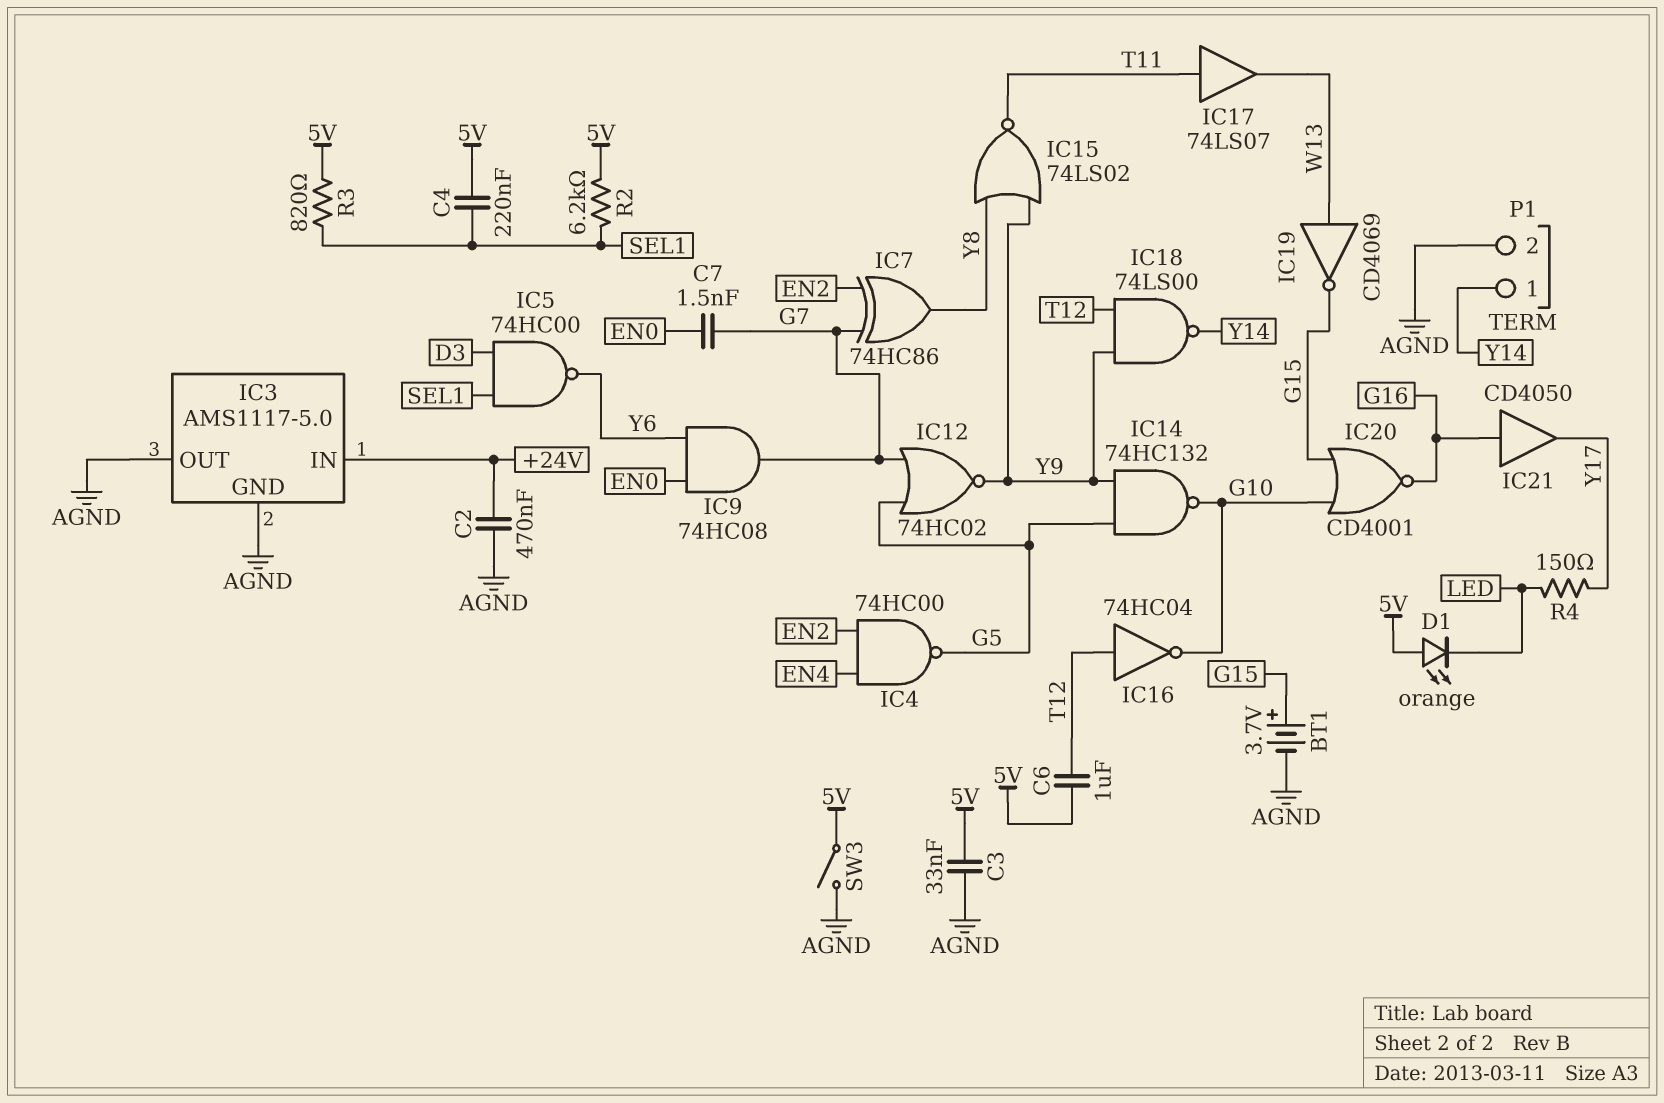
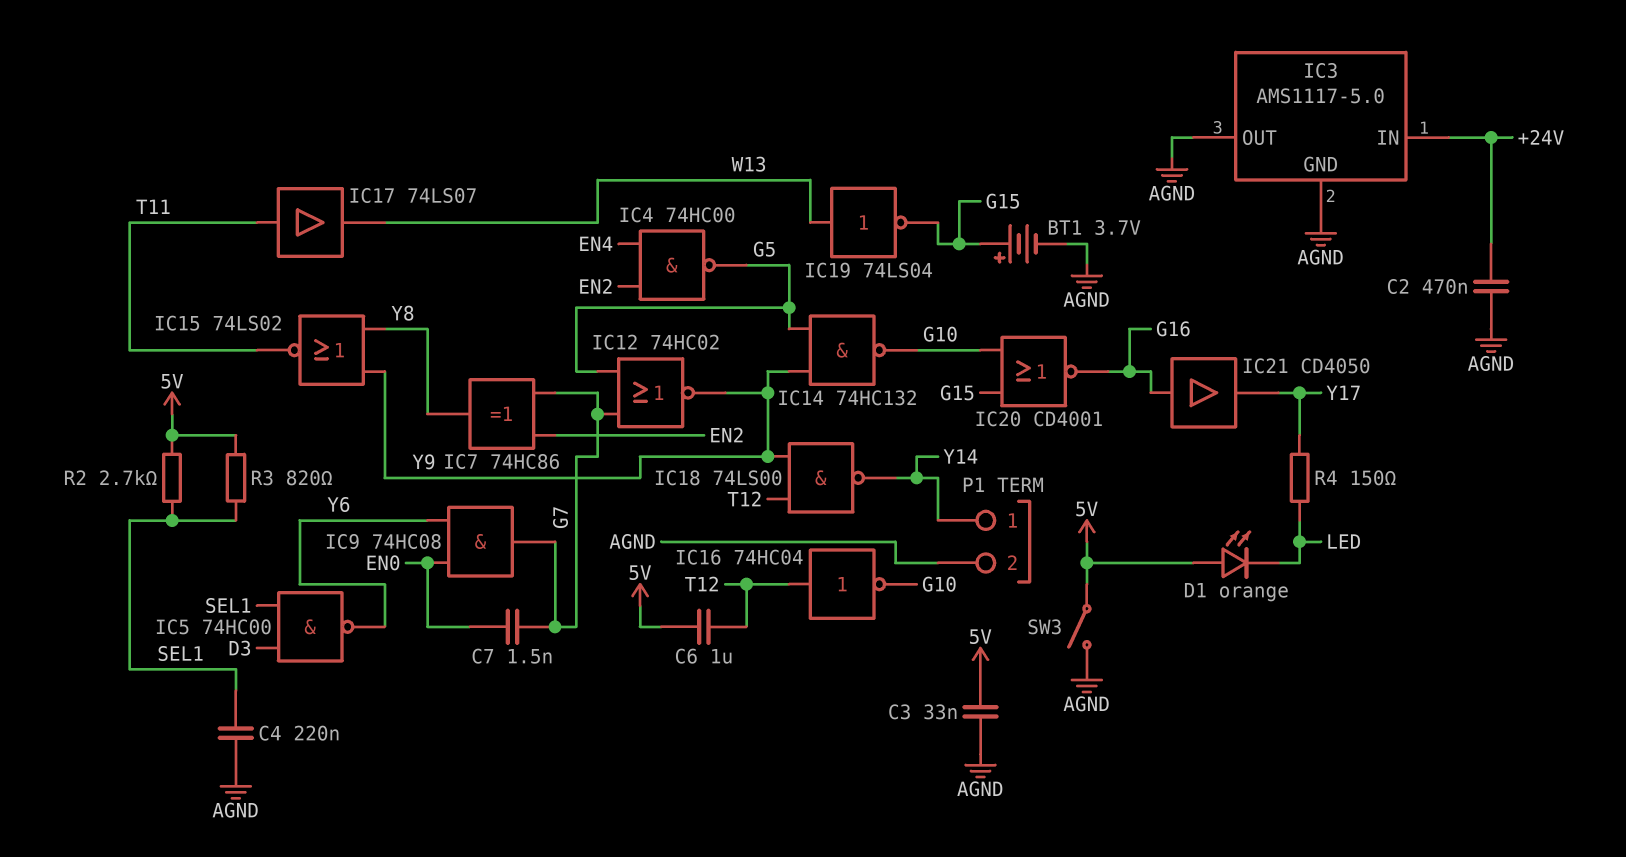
C4: 220nF (5V, SEL1) -> 220nF (AGND, SEL1)
IC19: NOT CD4069 (in W13, out G15) -> NOT 74LS04 (in W13, out G15)
R2: 6.2k (5V, SEL1) -> 2.7k (5V, SEL1)

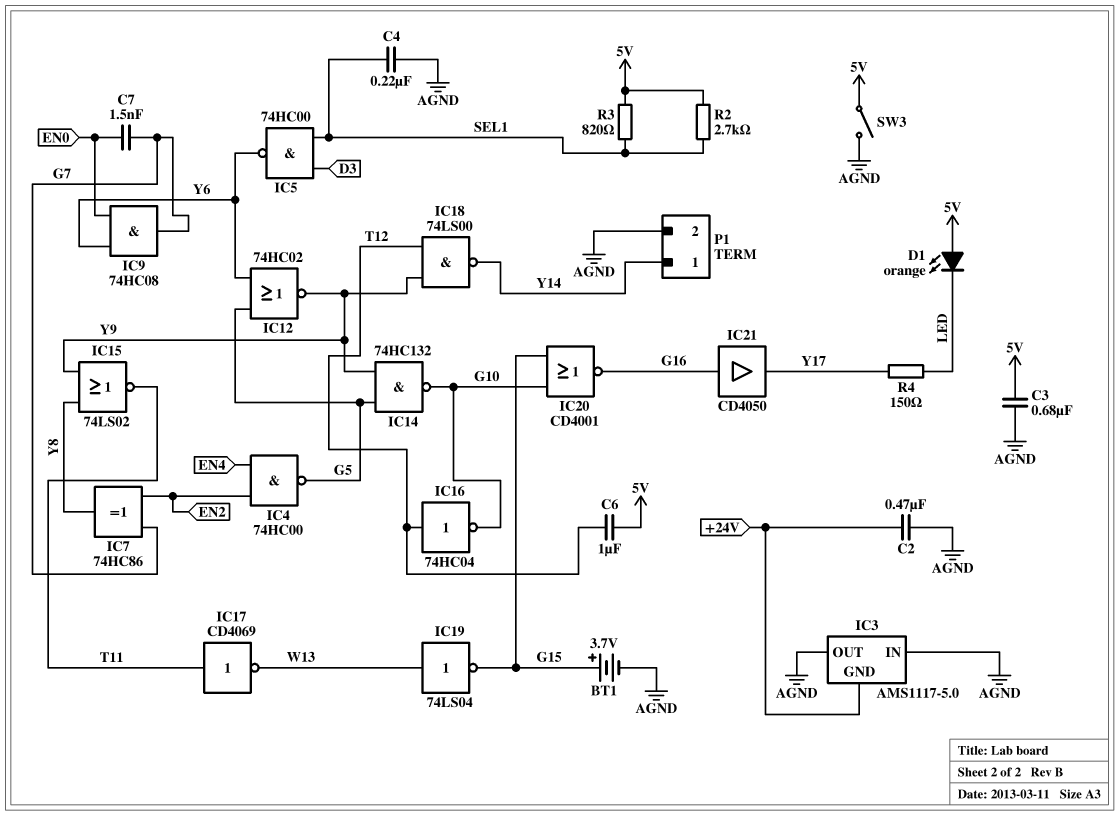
C3: 33nF (5V, AGND) -> 680nF (5V, AGND)
IC3 pin GND: AGND -> +24V
IC3 pin IN: +24V -> AGND
IC12: NOR 74HC02 (in G5, in G7, out Y9) -> NOR 74HC02 (in G5, in Y6, out Y9)
IC17: buffer 74LS07 (in T11, out W13) -> NOT CD4069 (in T11, out W13)

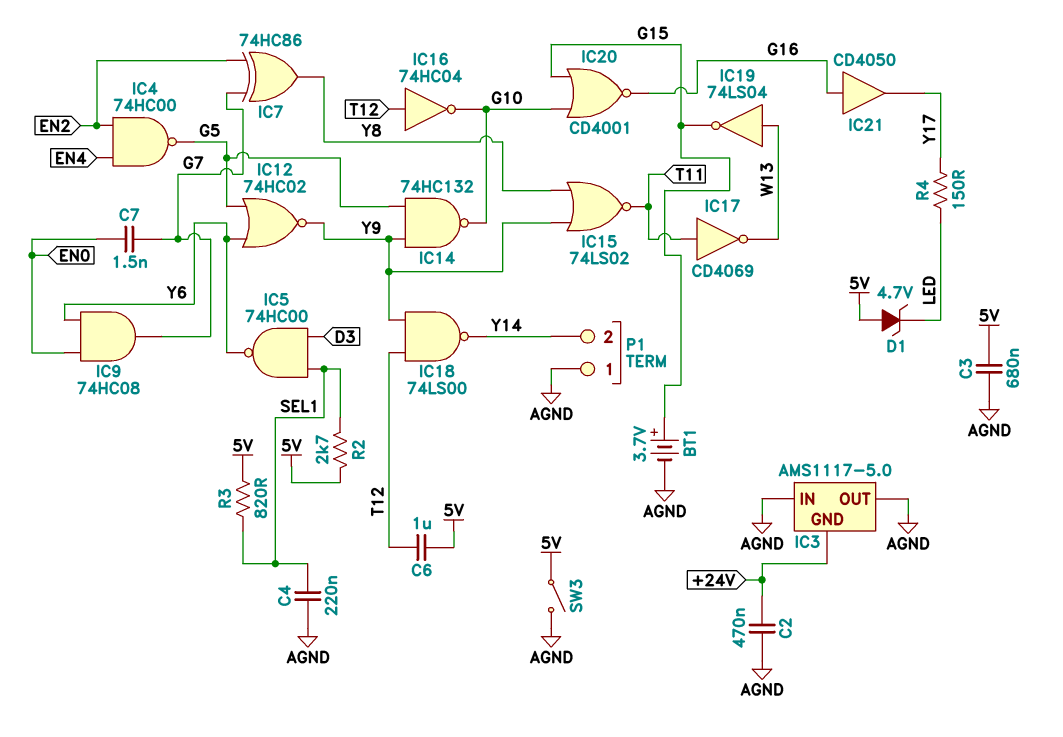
D1: LED orange (A 5V, K LED) -> zener 4.7V (A 5V, K LED)
P1 pin 1: Y14 -> AGND
P1 pin 2: AGND -> Y14

